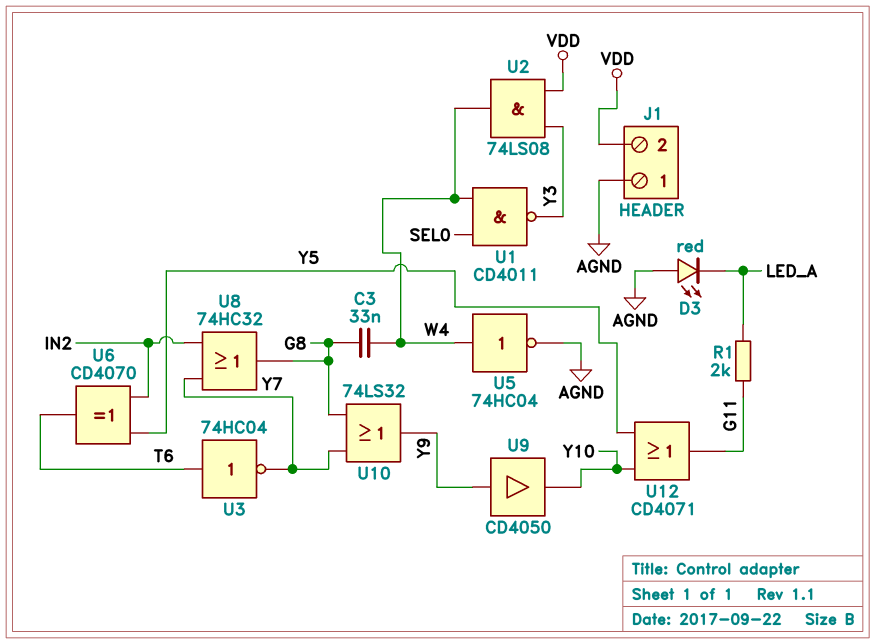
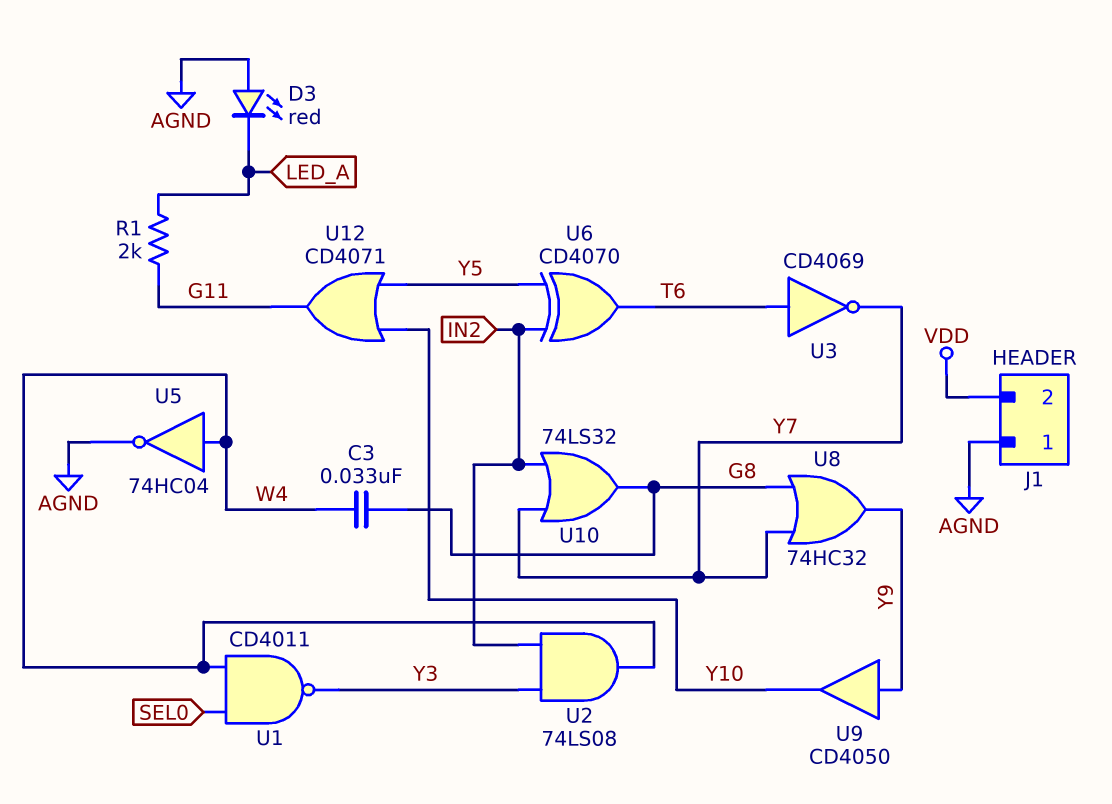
U2: AND 74LS08 (in VDD, in Y3, out W4) -> AND 74LS08 (in IN2, in Y3, out W4)
U3: NOT 74HC04 (in T6, out Y7) -> NOT CD4069 (in T6, out Y7)
U8: OR 74HC32 (in IN2, in Y7, out G8) -> OR 74HC32 (in G8, in Y7, out Y9)
U10: OR 74LS32 (in G8, in Y7, out Y9) -> OR 74LS32 (in IN2, in Y7, out G8)

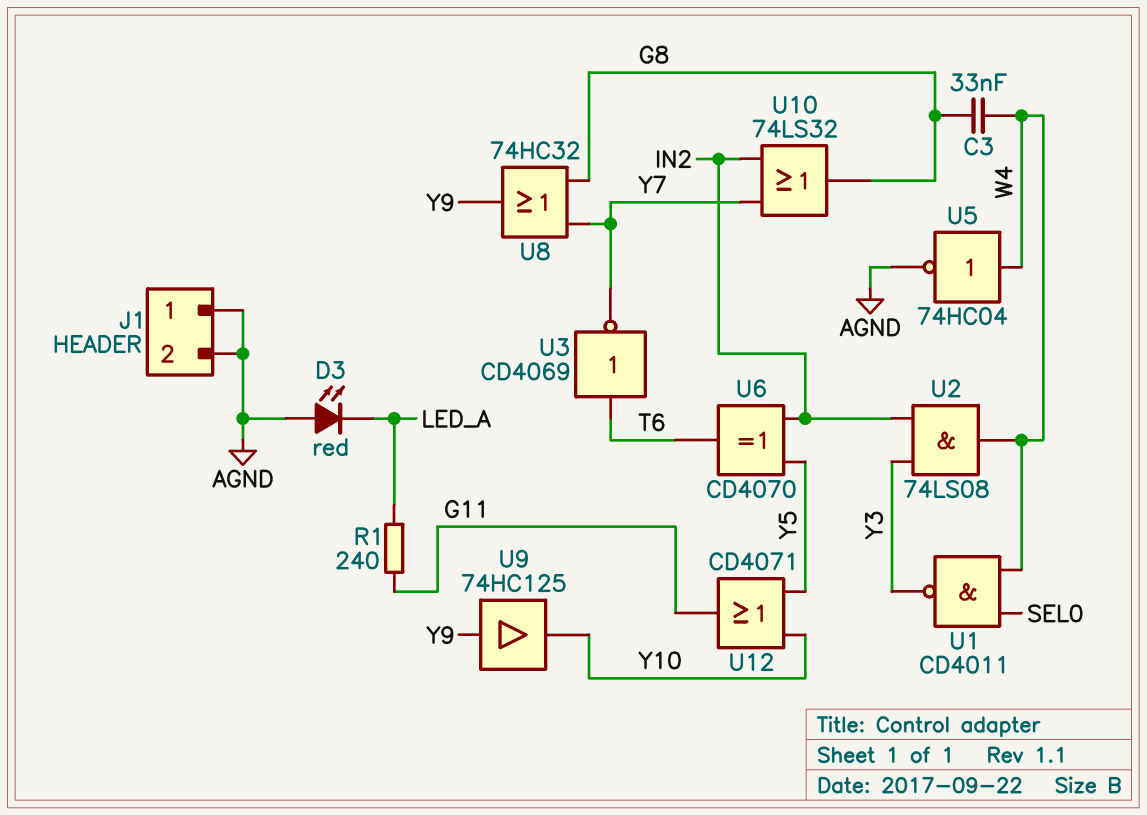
J1 pin 2: VDD -> AGND
R1: 2k (G11, LED_A) -> 240 (G11, LED_A)
U9: buffer CD4050 (in Y9, out Y10) -> buffer 74HC125 (in Y9, out Y10)

